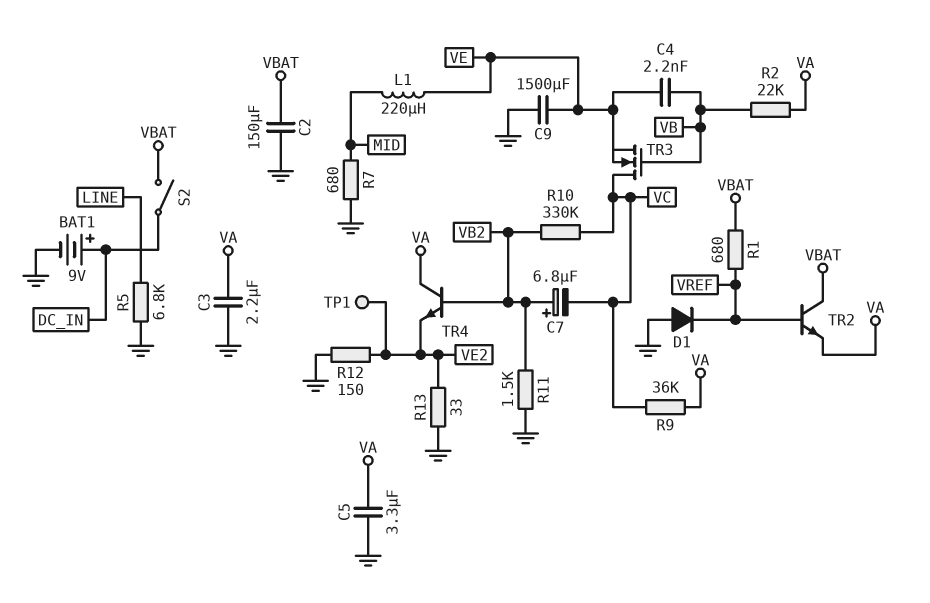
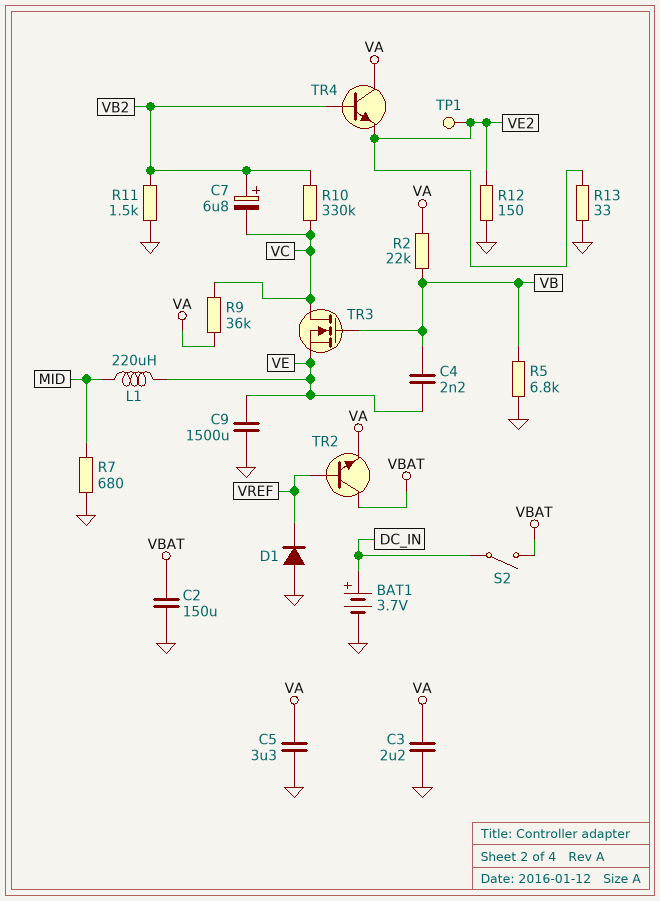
BAT1: 9V (plus DC_IN, minus GND) -> 3.7V (plus DC_IN, minus GND)
R1: 680 (VBAT, VREF) -> none
R5: 6.8k (GND, LINE) -> 6.8k (GND, VB)

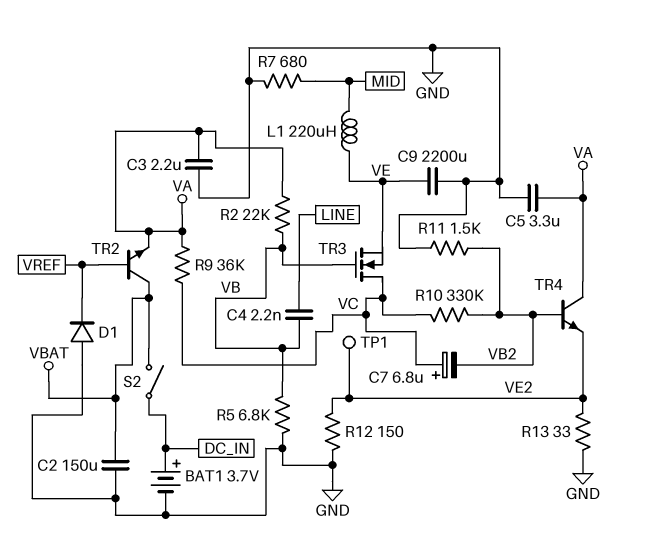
C4: 2.2nF (VB, VE) -> 2.2nF (LINE, VB)
C7: 6.8uF (plus VB2, minus VC) -> 6.8uF (plus VC, minus VB2)
C9: 1500uF (GND, VE) -> 2200uF (GND, VE)

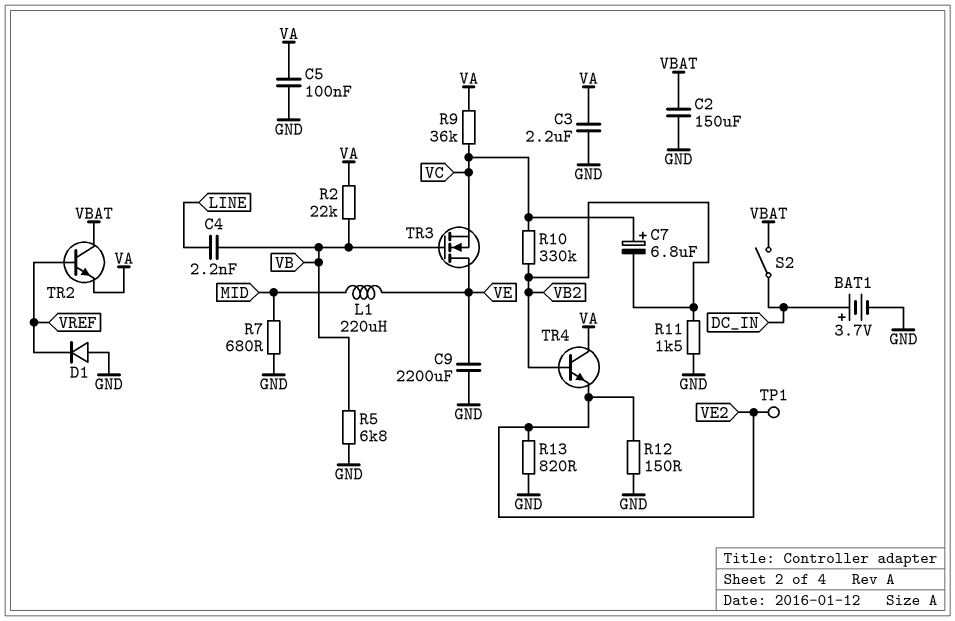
C5: 3.3uF (GND, VA) -> 100nF (GND, VA)
R13: 33 (GND, VE2) -> 820 (GND, VE2)
TR3: NMOS (G VB, D VC, S VE) -> NMOS (G VB, D VE, S VC)

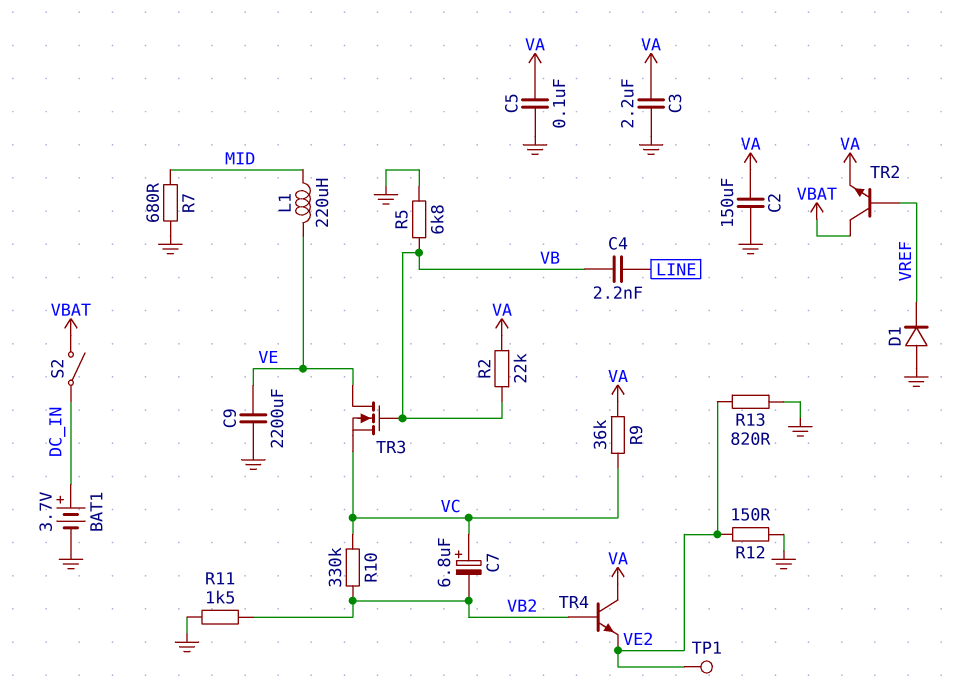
C2: 150uF (GND, VBAT) -> 150uF (GND, VA)

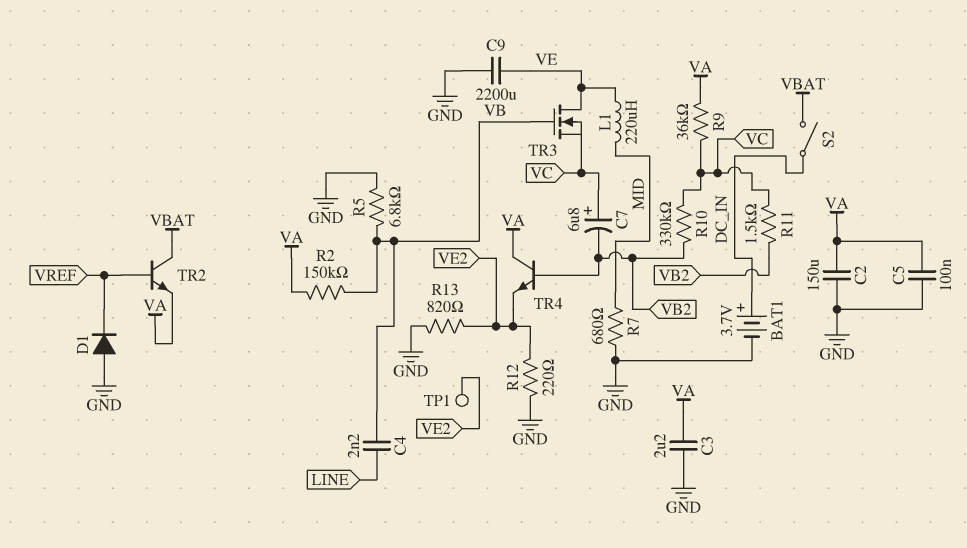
R2: 22k (VA, VB) -> 150k (VA, VB)
R11: 1.5k (GND, VB2) -> 1.5k (VB2, VC)
R12: 150 (GND, VE2) -> 220 (GND, VE2)

